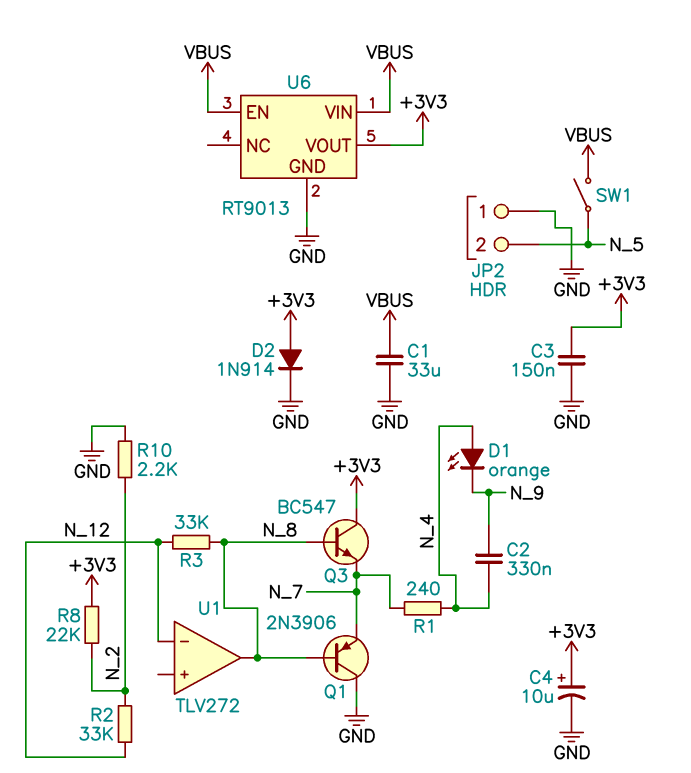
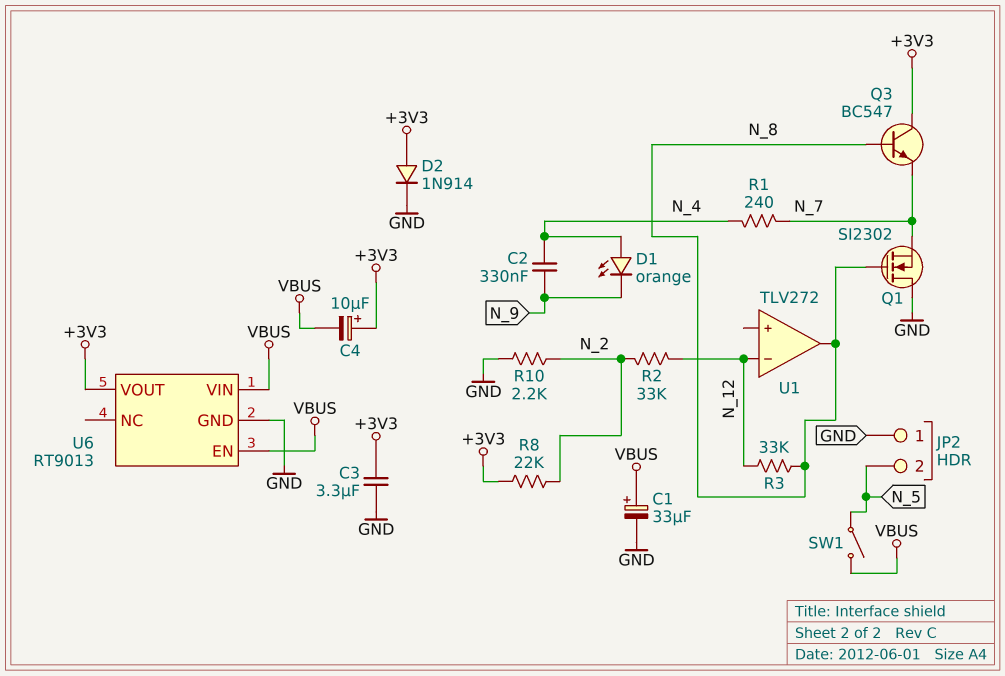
C1: 33uF (GND, VBUS) -> 33uF (plus VBUS, minus GND)
C3: 150nF (+3V3, GND) -> 3.3uF (+3V3, GND)
C4: 10uF (plus +3V3, minus GND) -> 10uF (plus +3V3, minus VBUS)
Q1: PNP 2N3906 (B N_8, C GND, E N_7) -> NMOS SI2302 (G N_8, D GND, S N_7)

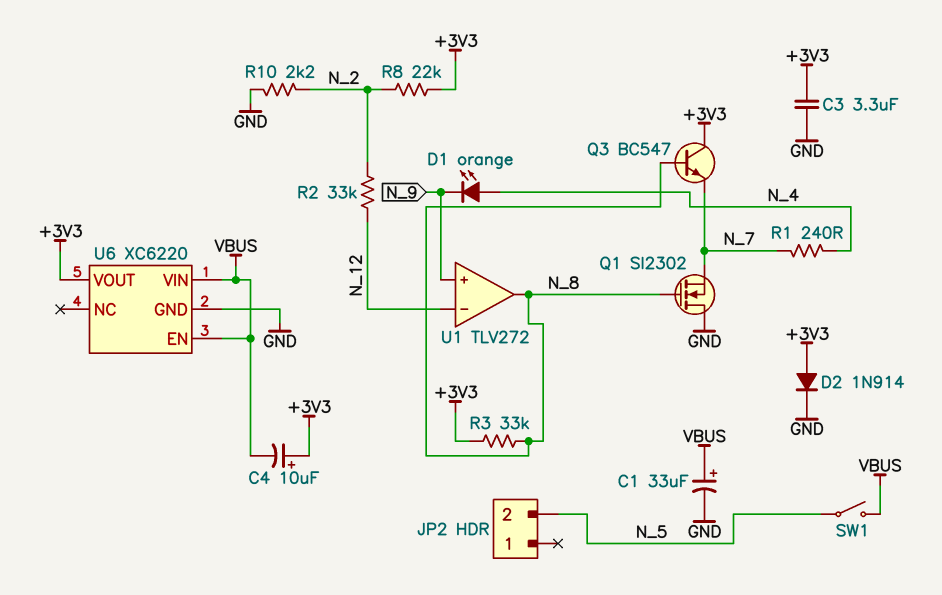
C2: 330nF (N_4, N_9) -> none
JP2 pin 1: GND -> none
R3: 33k (N_8, N_12) -> 33k (+3V3, N_8)
U1 pin in+: none -> N_9
U6: RT9013 -> XC6220

